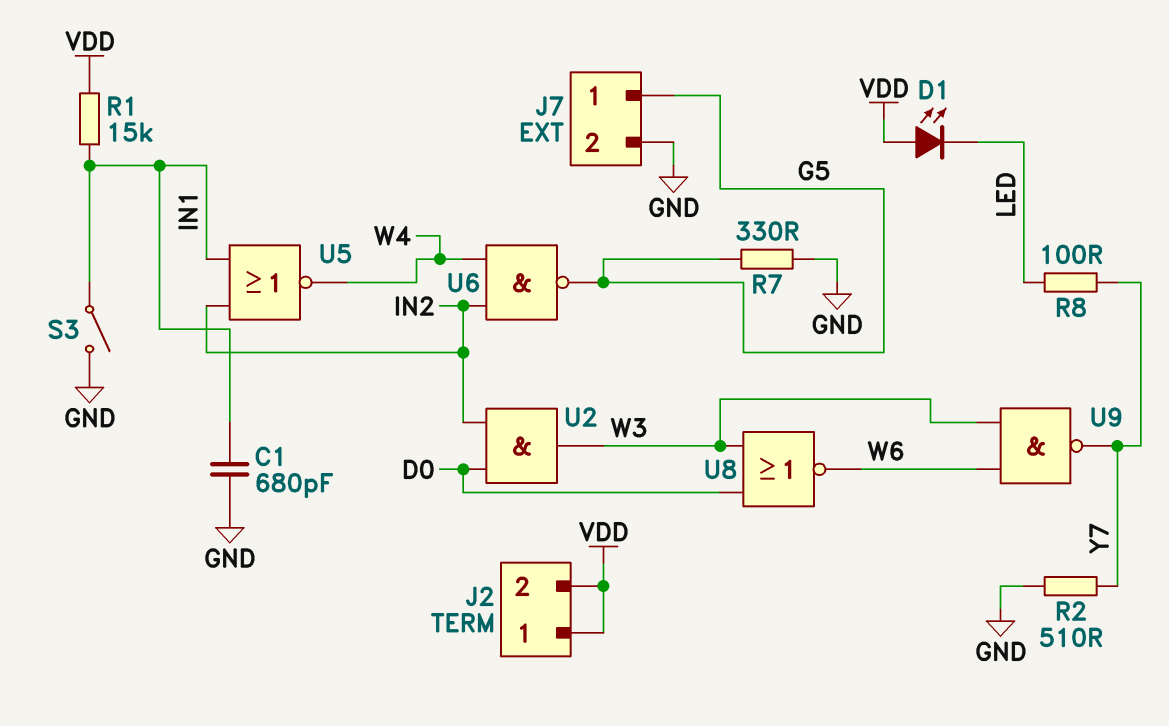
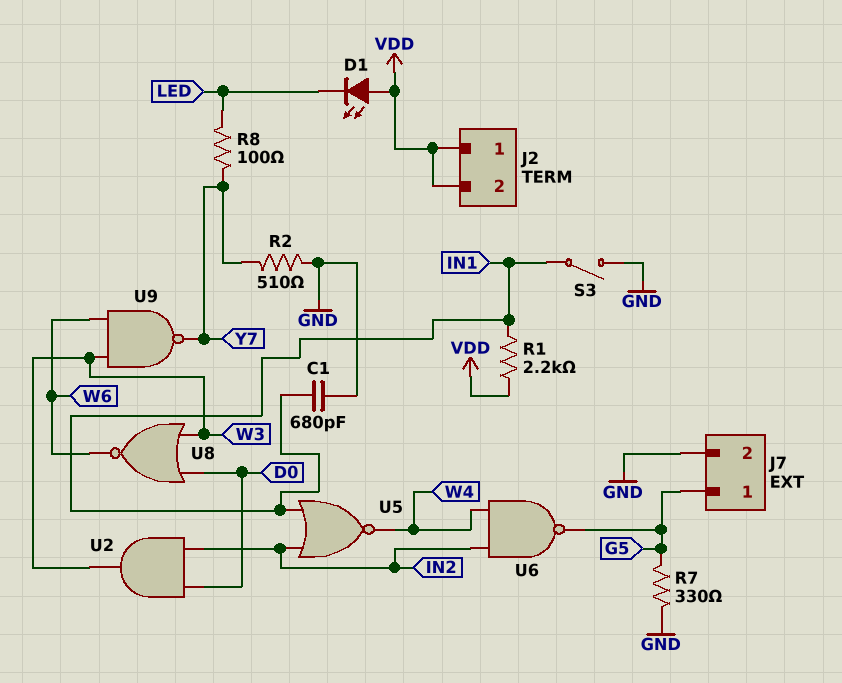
R1: 15k (IN1, VDD) -> 2.2k (IN1, VDD)

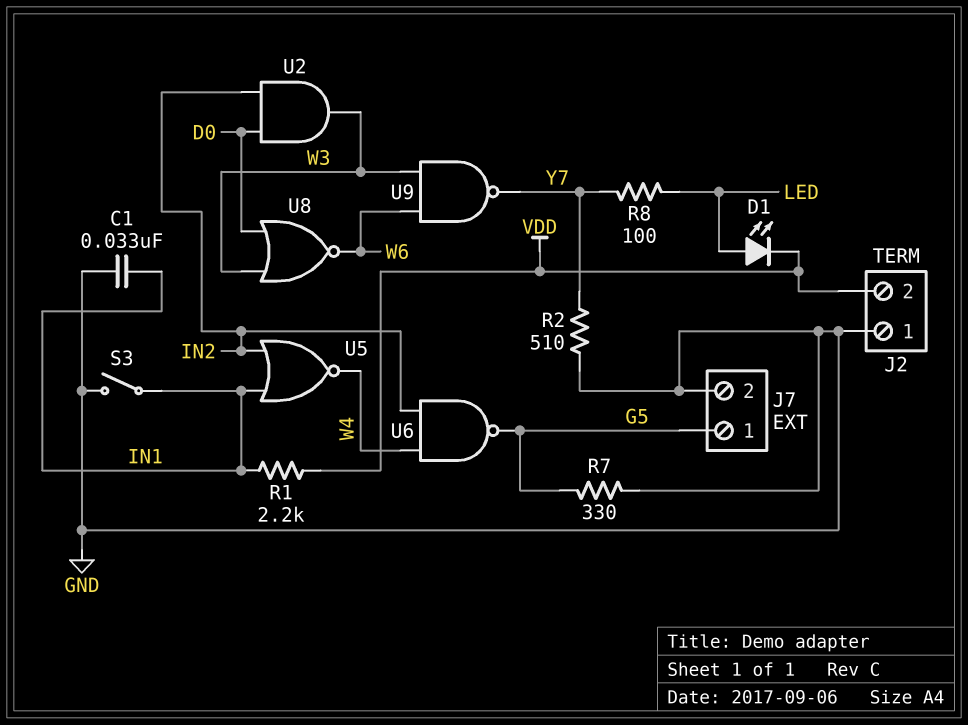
C1: 680pF (GND, IN1) -> 33nF (GND, IN1)
D1: LED (A VDD, K LED) -> LED (A LED, K VDD)
J2 pin 1: VDD -> GND

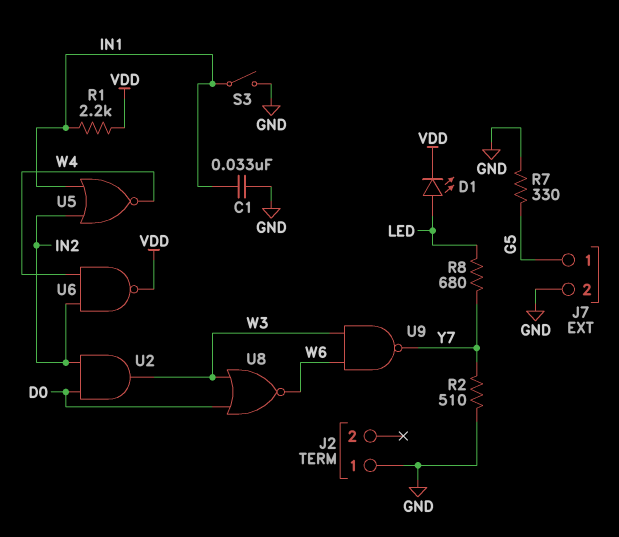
J2 pin 2: VDD -> none
R8: 100 (LED, Y7) -> 680 (LED, Y7)
U6: NAND (in IN2, in W4, out G5) -> NAND (in IN2, in W4, out VDD)

